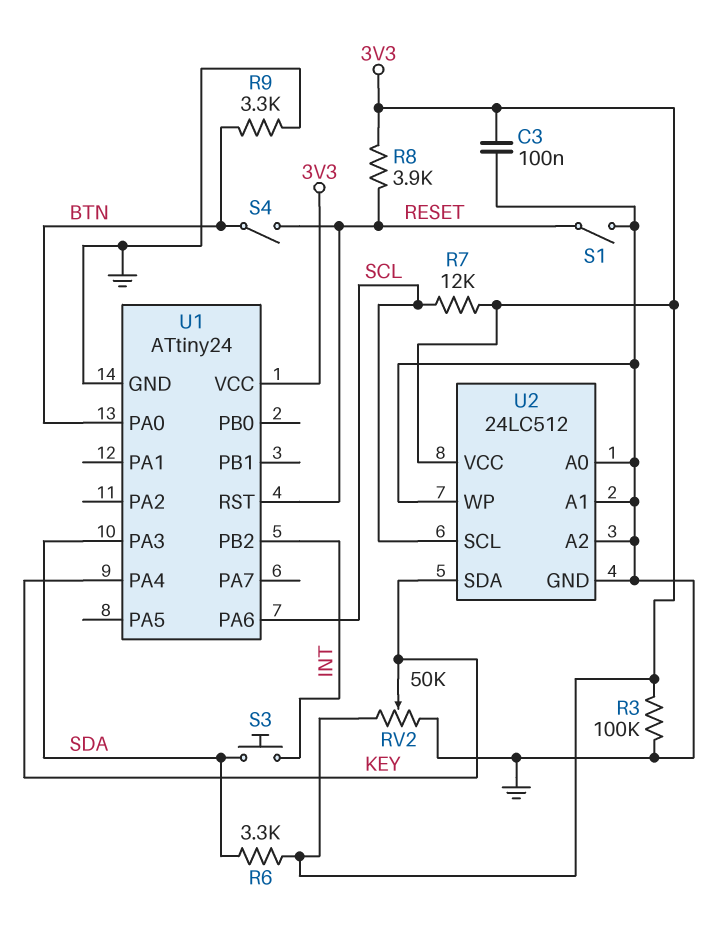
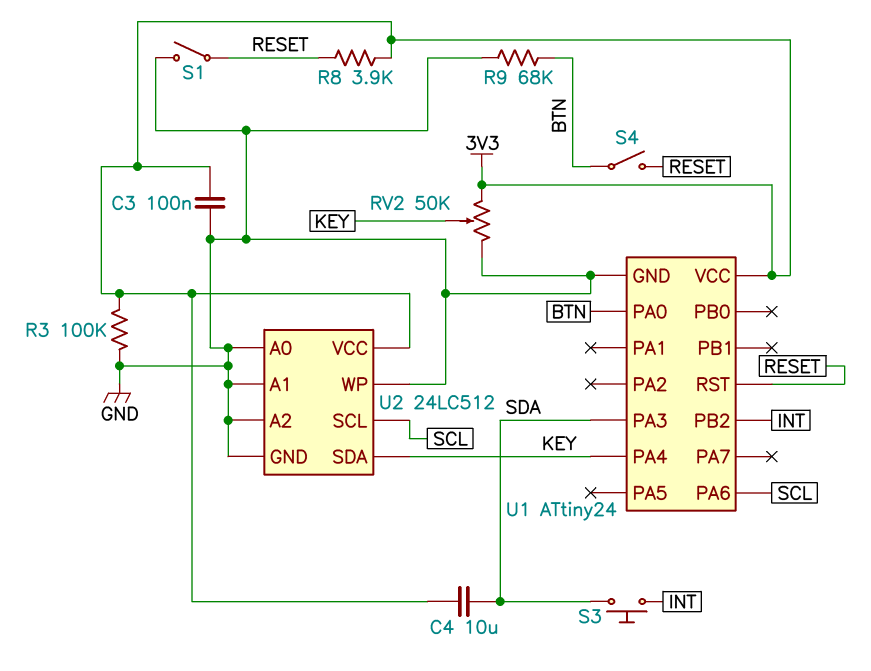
C4: none -> 10uF (3V3, SDA)
R6: 3.3k (3V3, SDA) -> none
R7: 12k (3V3, SCL) -> none
R9: 3.3k (BTN, GND) -> 68k (BTN, GND)

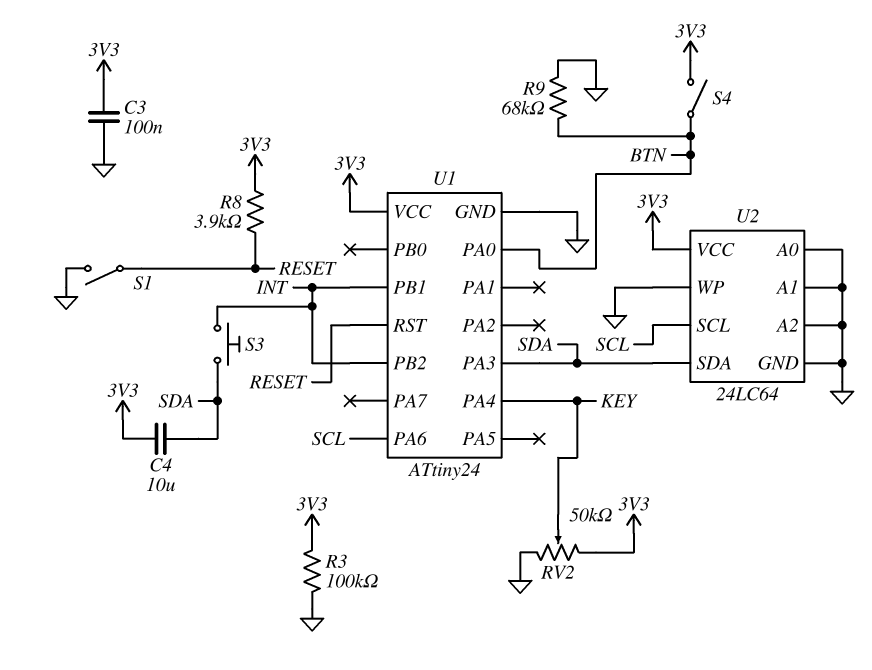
S4: switch (BTN, RESET) -> switch (3V3, BTN)
U1 pin PB1: none -> INT
U2: 24LC512 -> 24LC64
U2 pin SDA: KEY -> SDA

